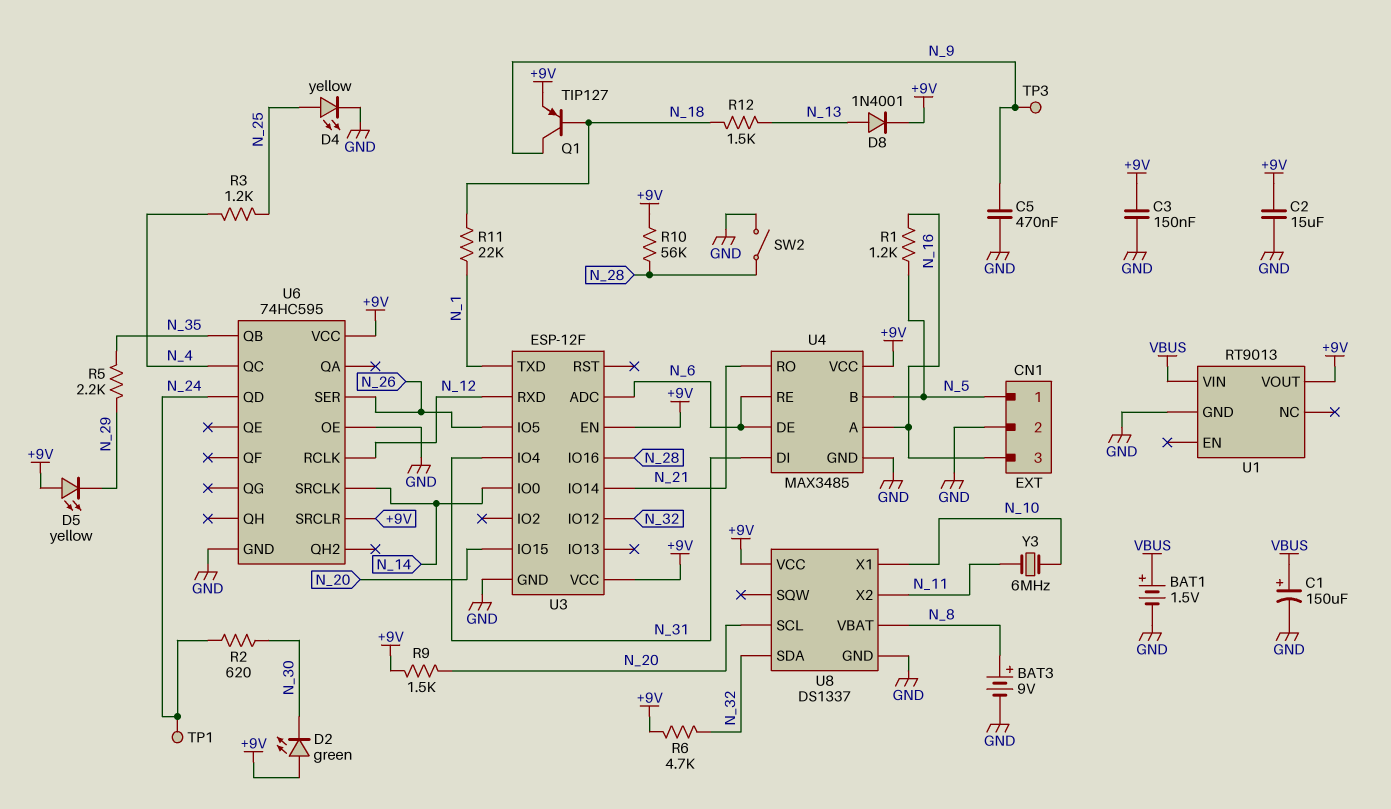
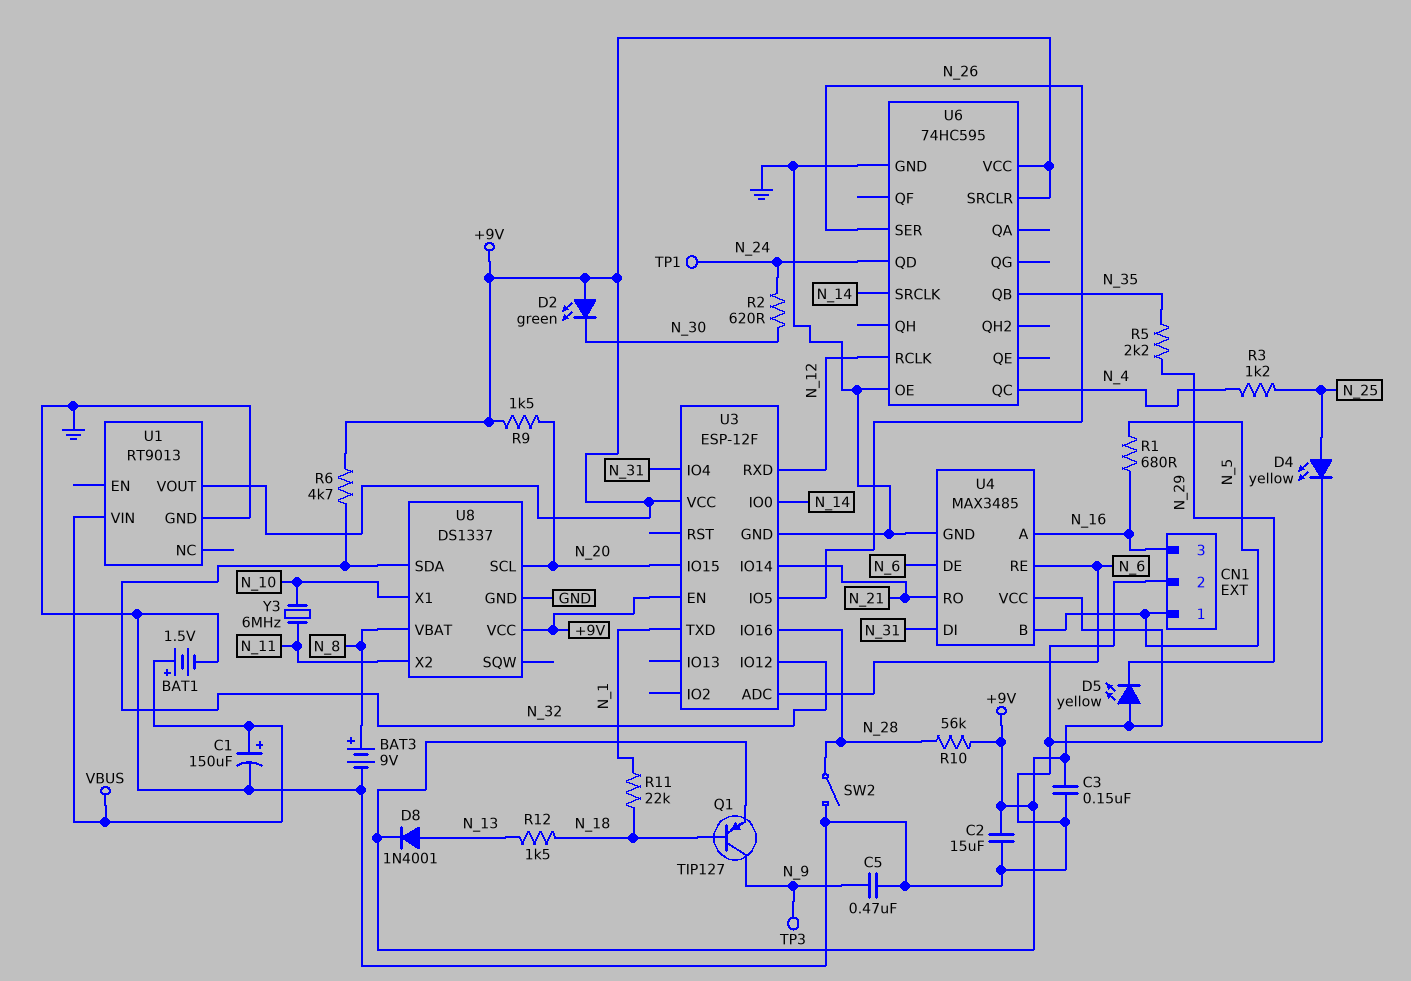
R1: 1.2k (N_5, N_16) -> 680 (N_5, N_16)

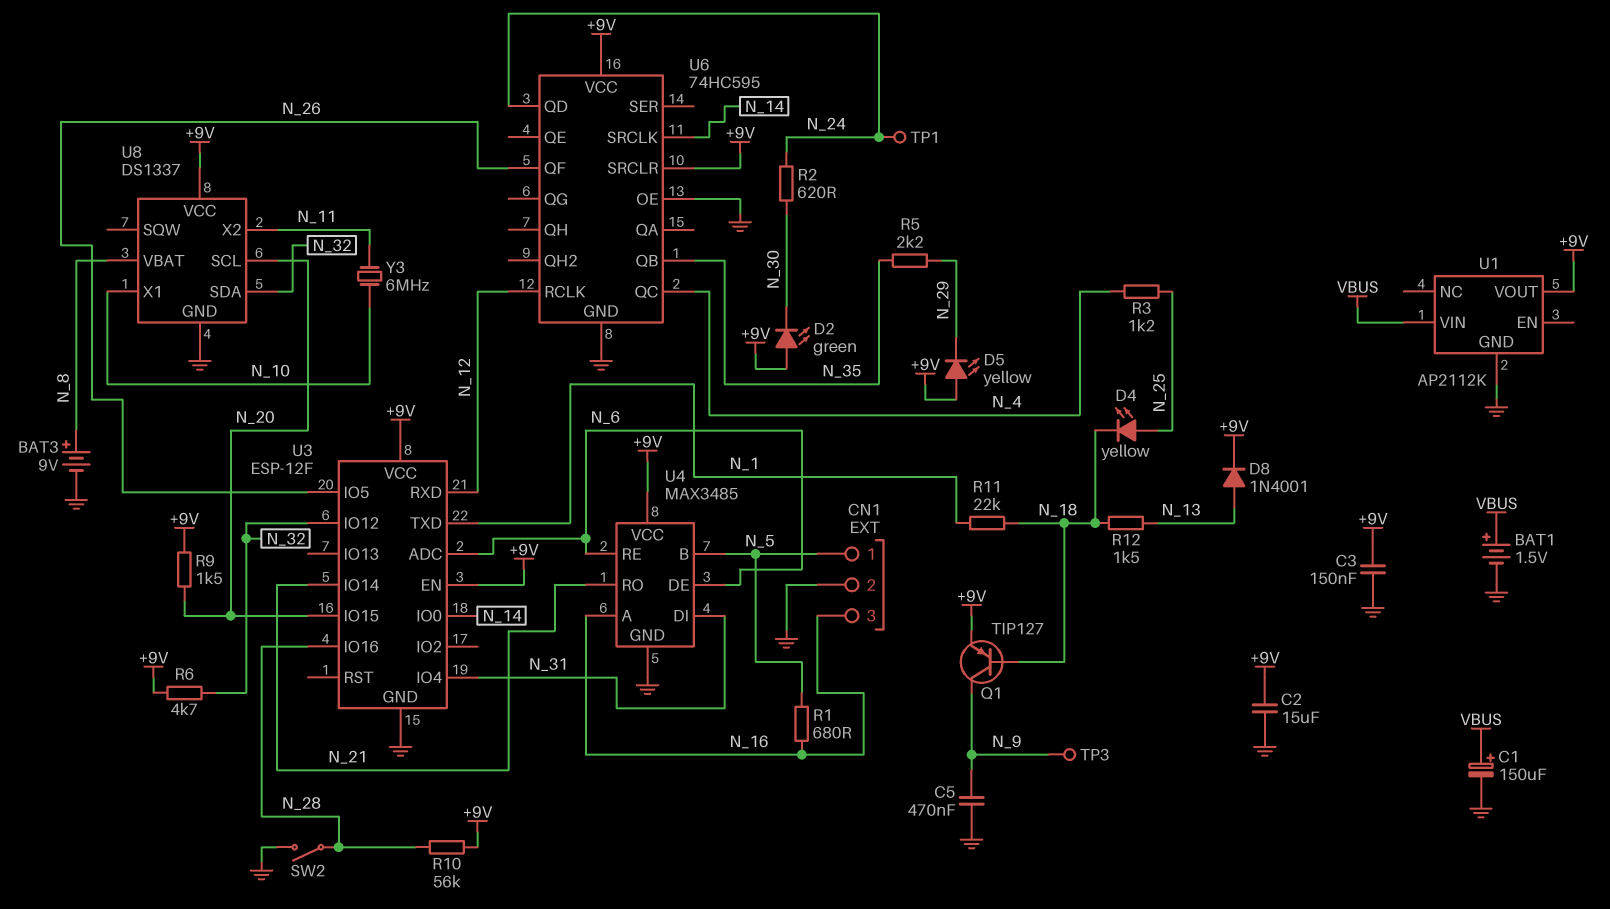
D4: LED yellow (A N_25, K GND) -> LED yellow (A N_25, K N_18)
U1: RT9013 -> AP2112K
U6 pin QF: none -> N_26
U6 pin SER: N_26 -> none

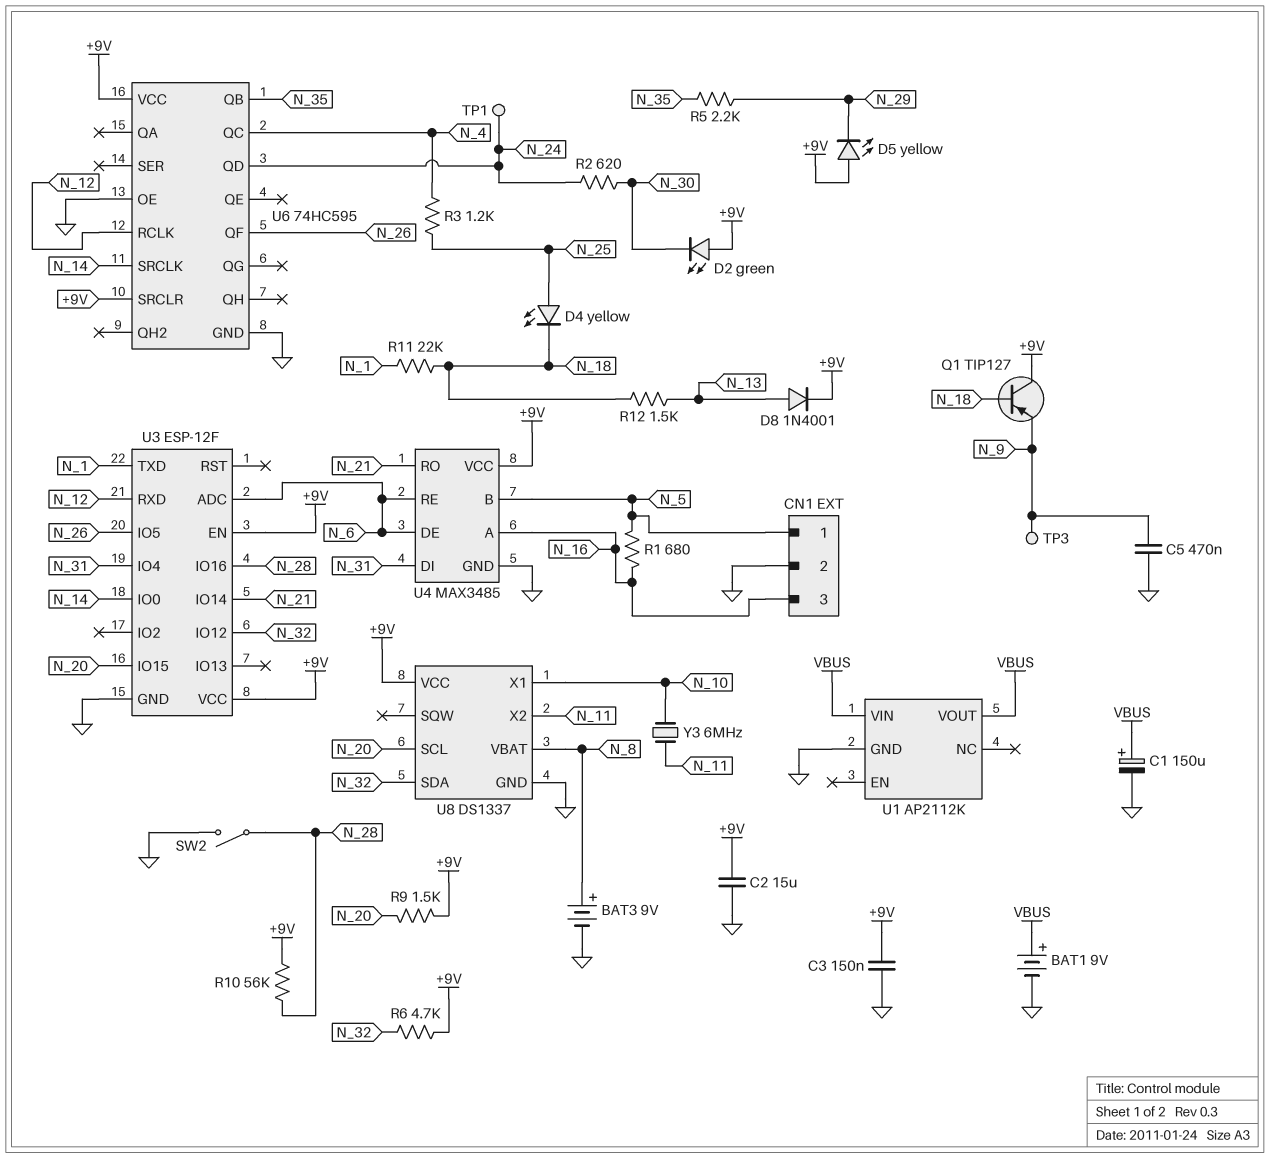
BAT1: 1.5V (plus VBUS, minus GND) -> 9V (plus VBUS, minus GND)
Q1: PNP TIP127 (B N_18, C N_9, E +9V) -> PNP TIP127 (B N_18, C +9V, E N_9)
U1 pin VOUT: +9V -> VBUS

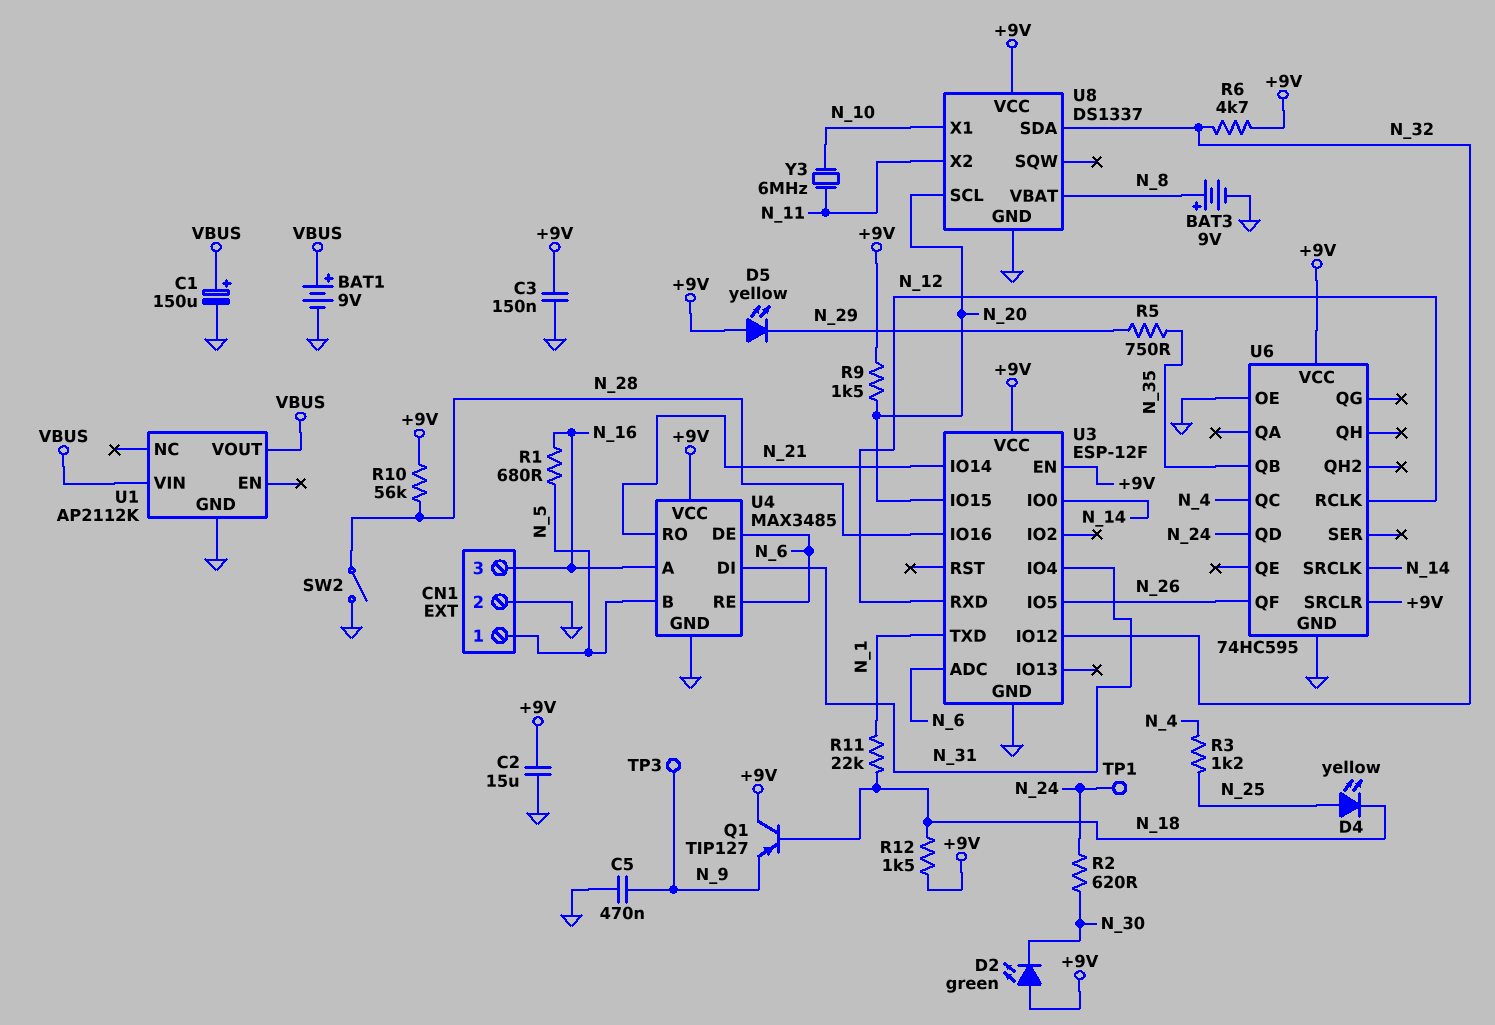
D8: diode 1N4001 (A N_13, K +9V) -> none
R5: 2.2k (N_29, N_35) -> 750 (N_29, N_35)
R12: 1.5k (N_13, N_18) -> 1.5k (+9V, N_18)

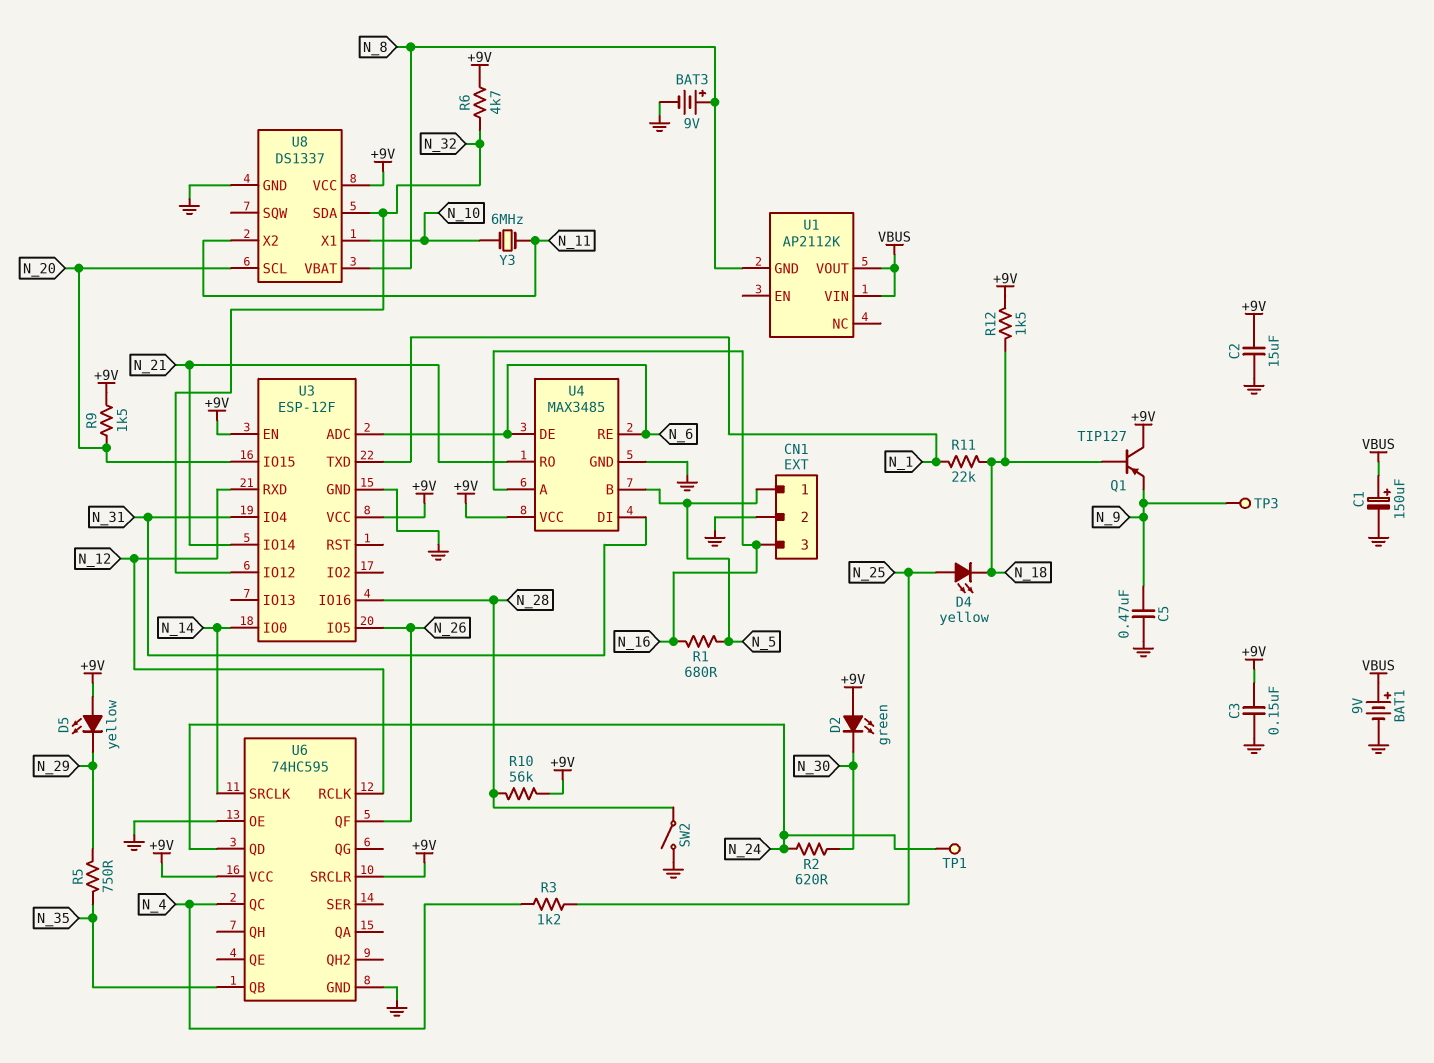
U1 pin GND: GND -> N_8

